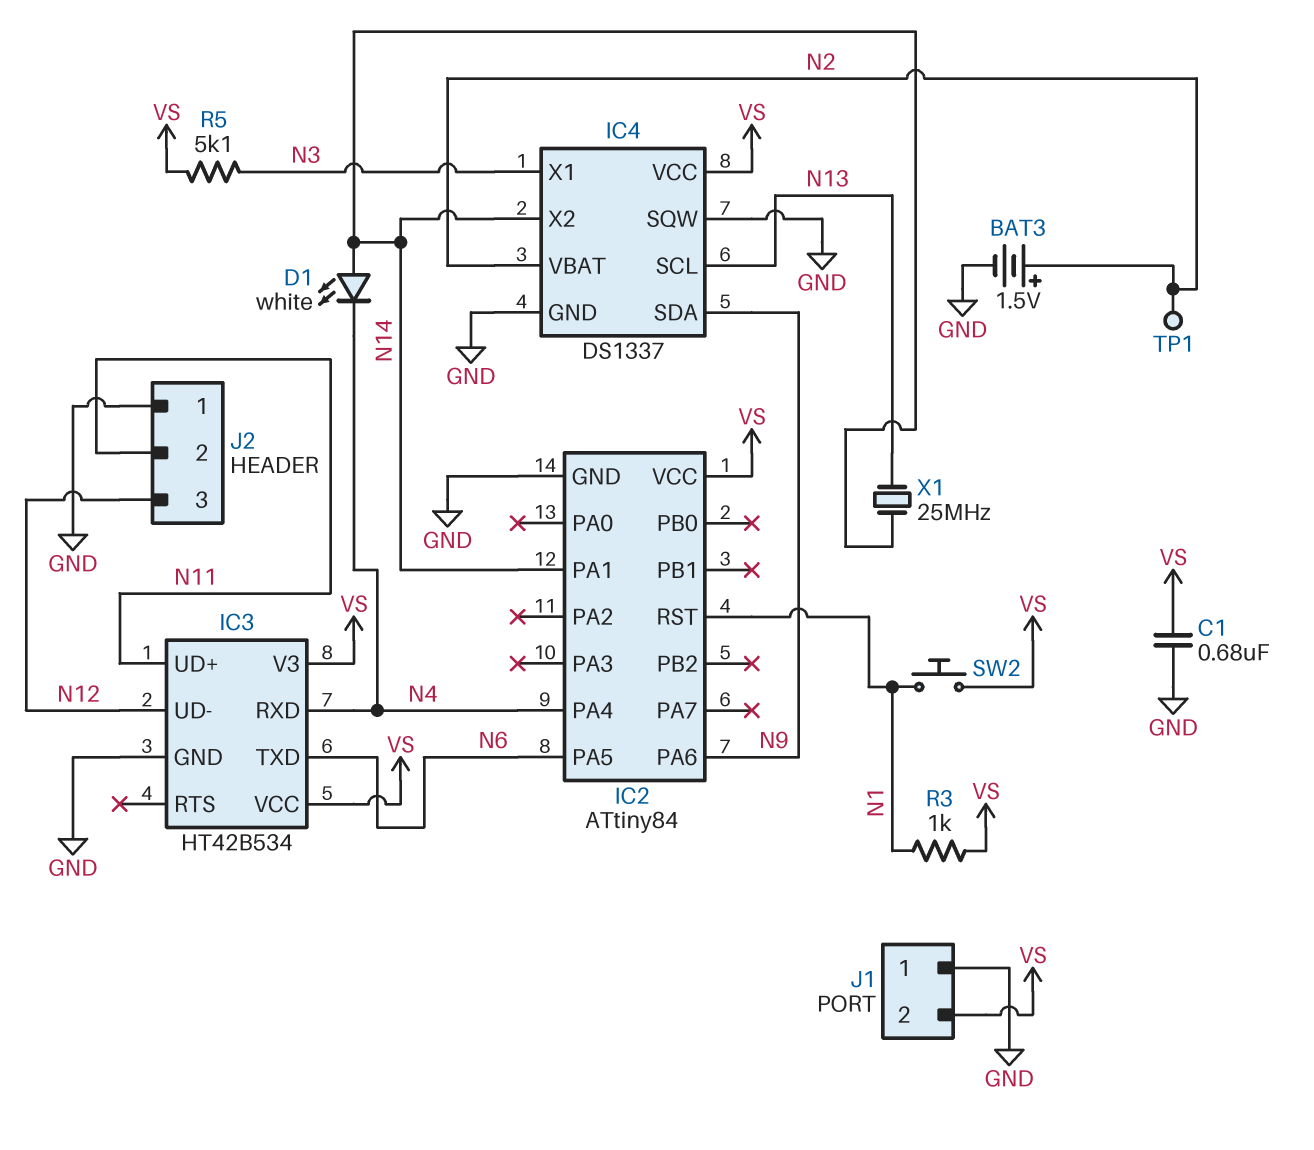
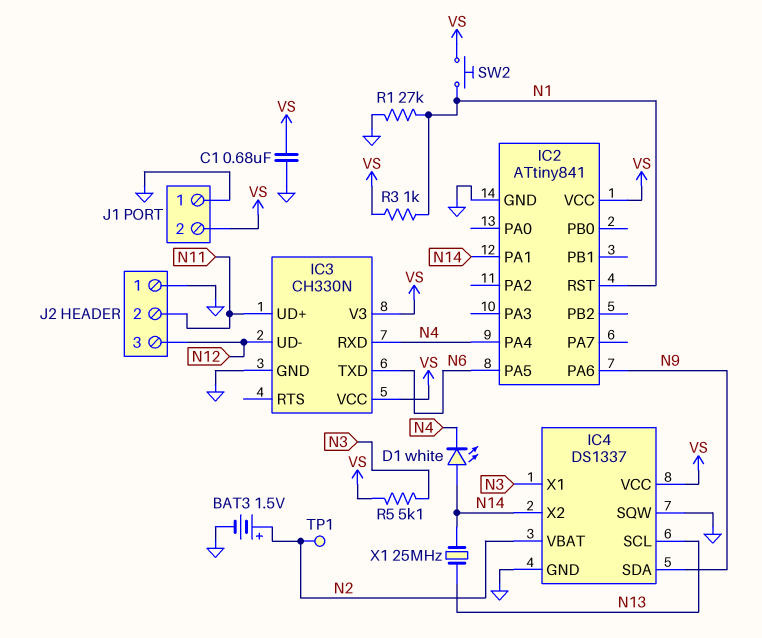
IC2: ATtiny84 -> ATtiny841
IC3: HT42B534 -> CH330N
R1: none -> 27k (GND, N1)

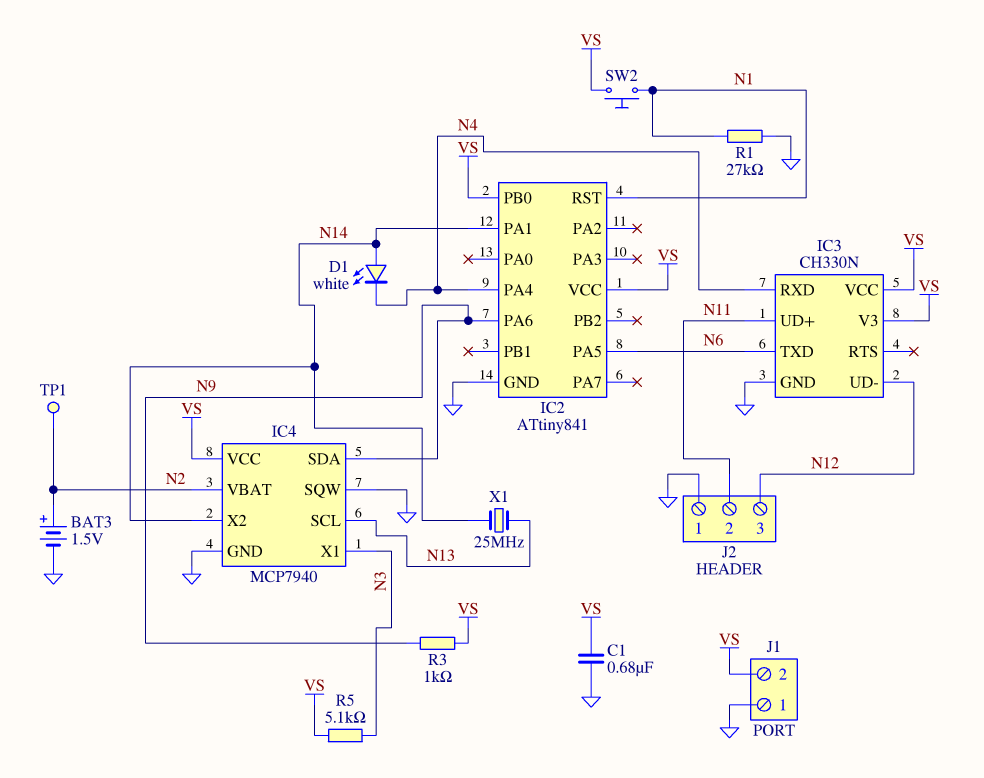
IC2 pin PB0: none -> VS
IC4: DS1337 -> MCP7940
R3: 1k (N1, VS) -> 1k (N9, VS)

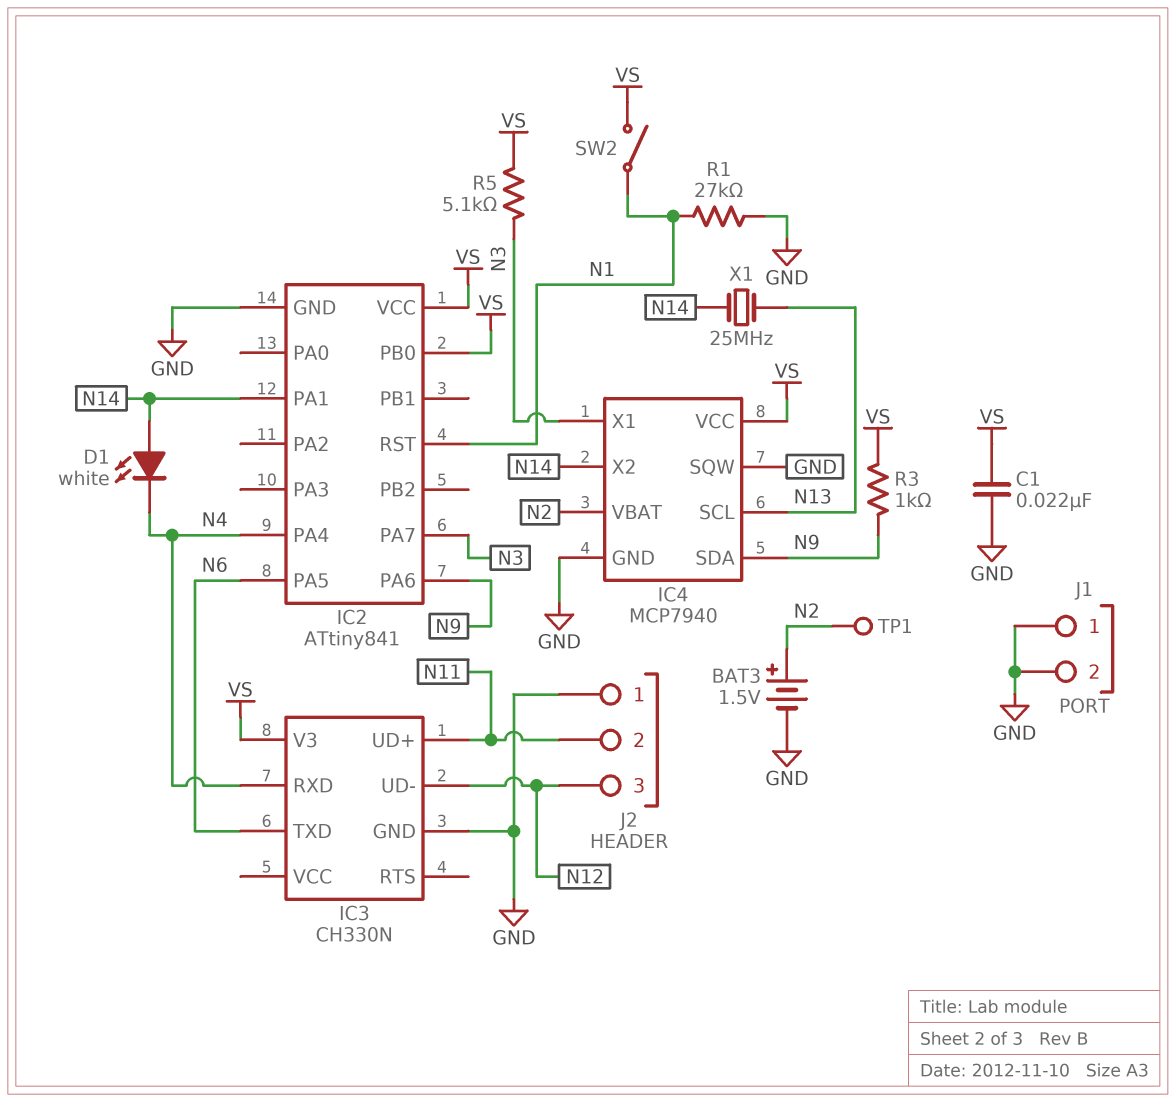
C1: 680nF (GND, VS) -> 22nF (GND, VS)
IC2 pin PA7: none -> N3
IC3 pin VCC: VS -> none
J1 pin 2: VS -> GND
SW2: button (N1, VS) -> switch (N1, VS)

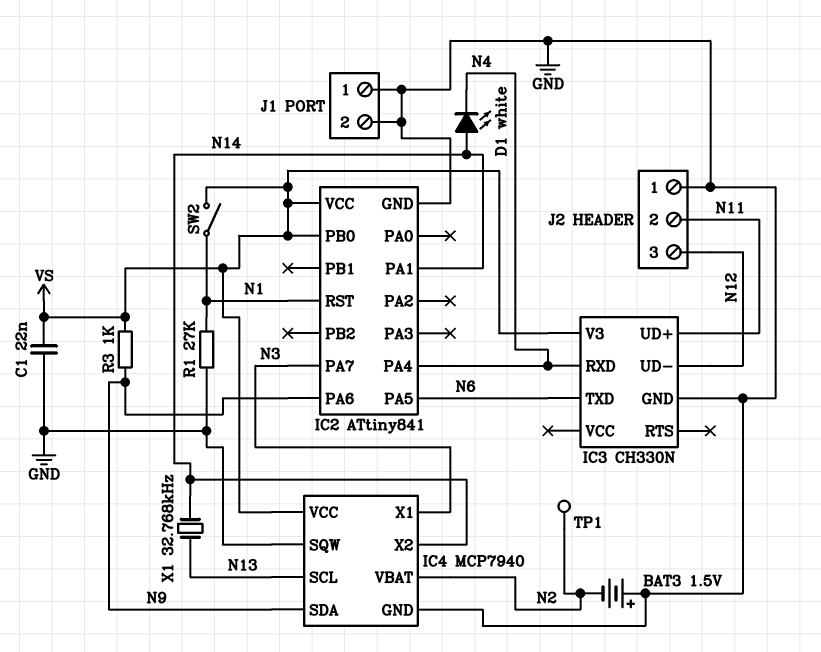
BAT3: 1.5V (plus N2, minus GND) -> 1.5V (plus GND, minus N2)
R5: 5.1k (N3, VS) -> none
X1: 25MHz (N13, N14) -> 32.768kHz (N13, N14)

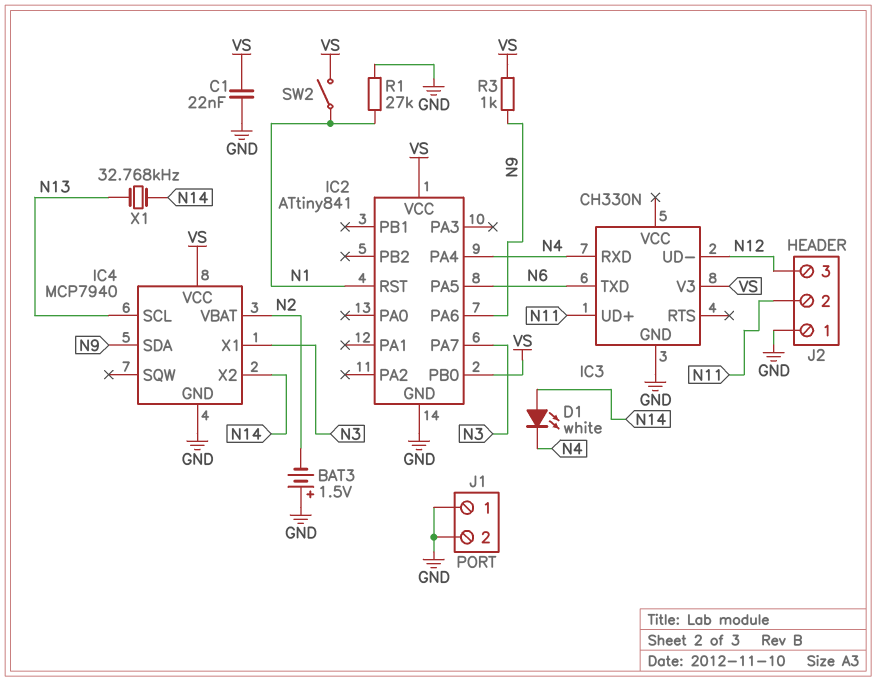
IC2 pin PA1: N14 -> none
IC4 pin SQW: GND -> none
TP1: test point (N2) -> none

